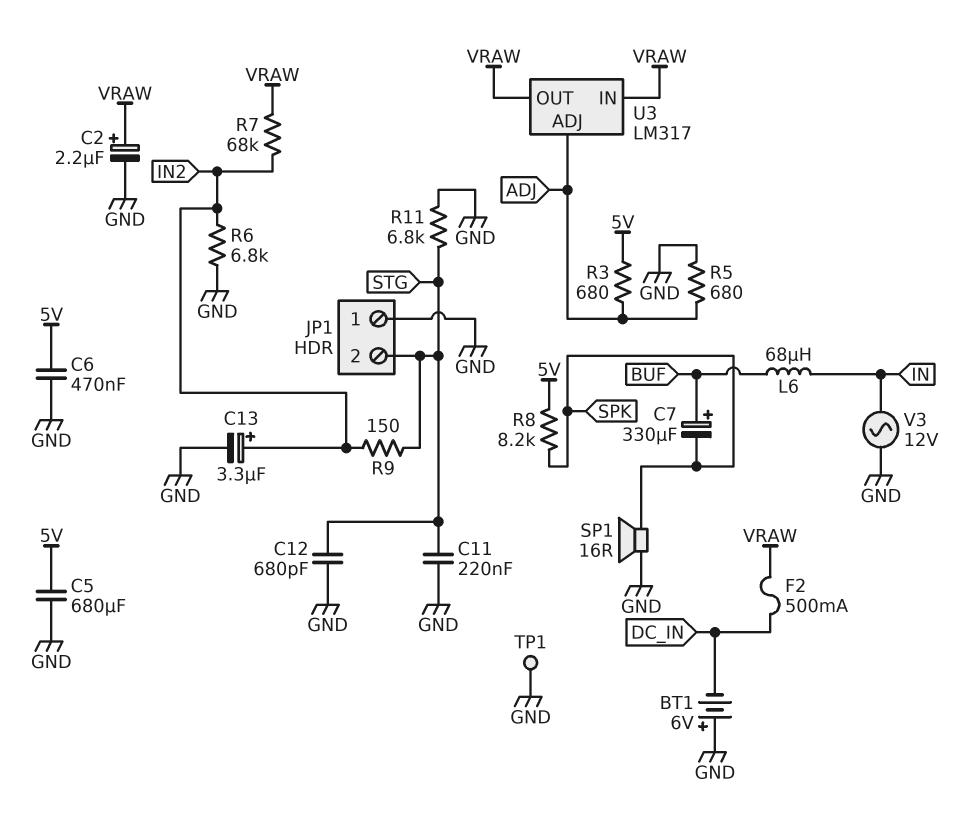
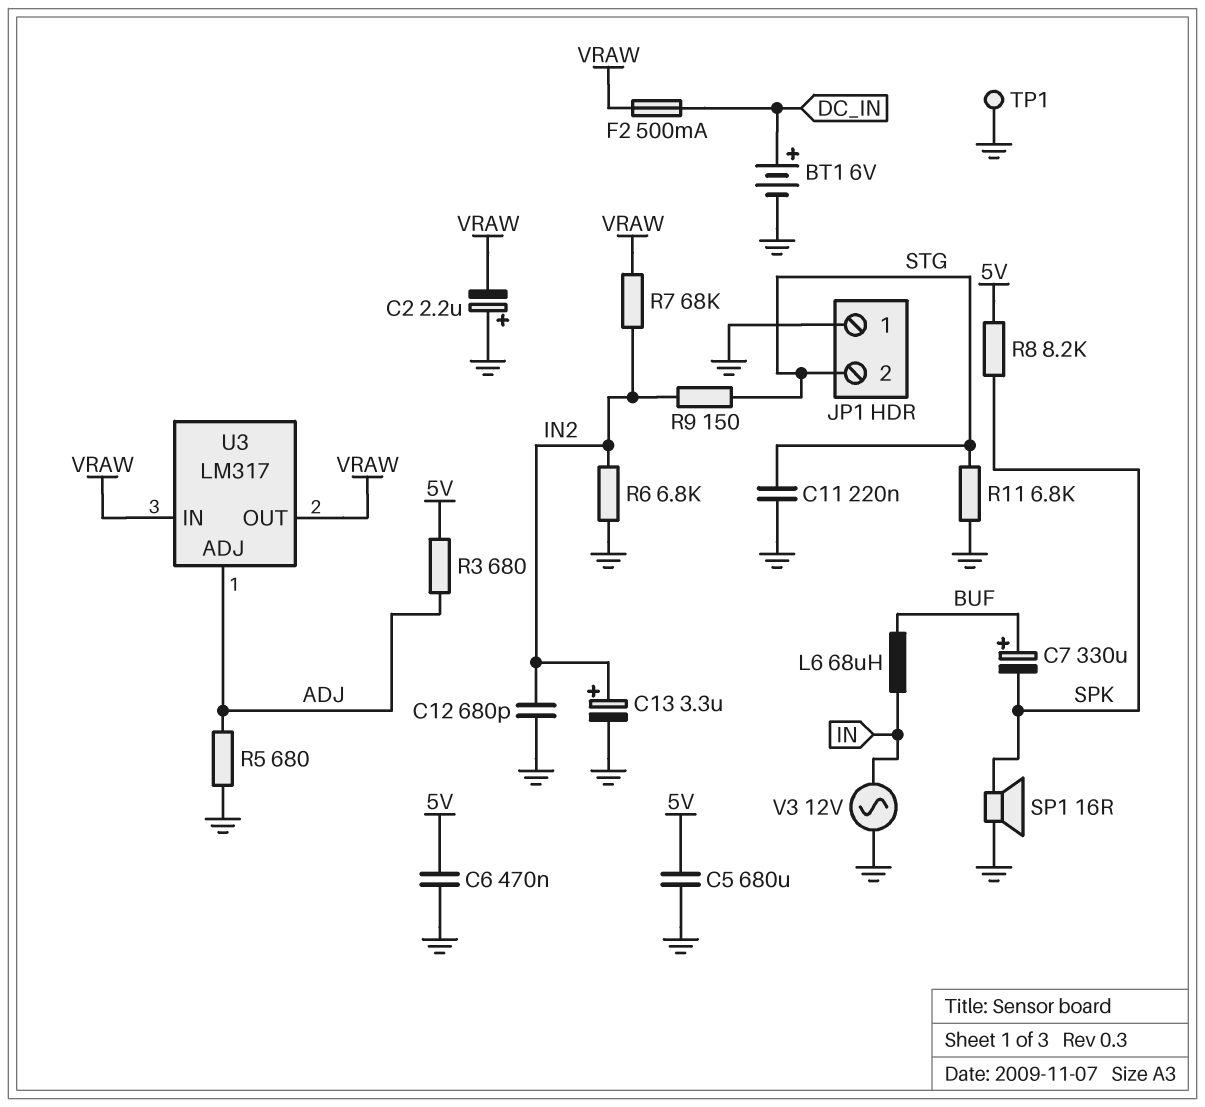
BT1: 6V (plus GND, minus DC_IN) -> 6V (plus DC_IN, minus GND)
C2: 2.2uF (plus VRAW, minus GND) -> 2.2uF (plus GND, minus VRAW)
C12: 680pF (GND, STG) -> 680pF (GND, IN2)

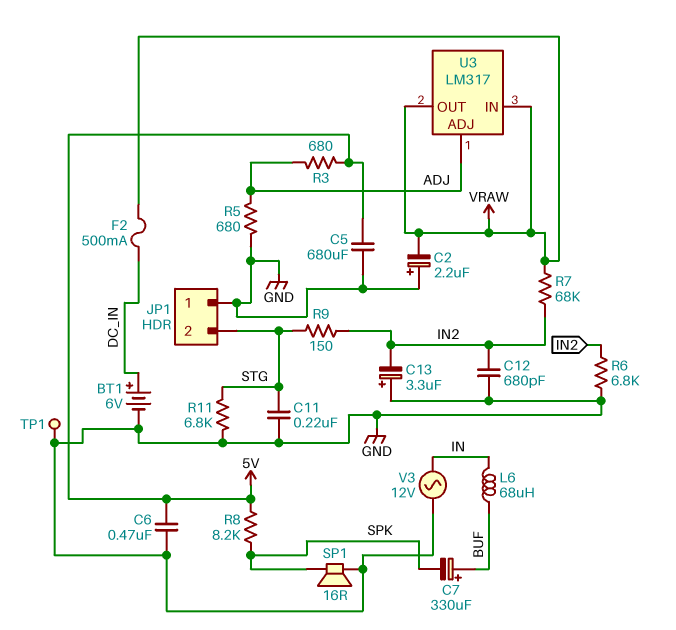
C13: 3.3uF (plus IN2, minus GND) -> 3.3uF (plus GND, minus IN2)

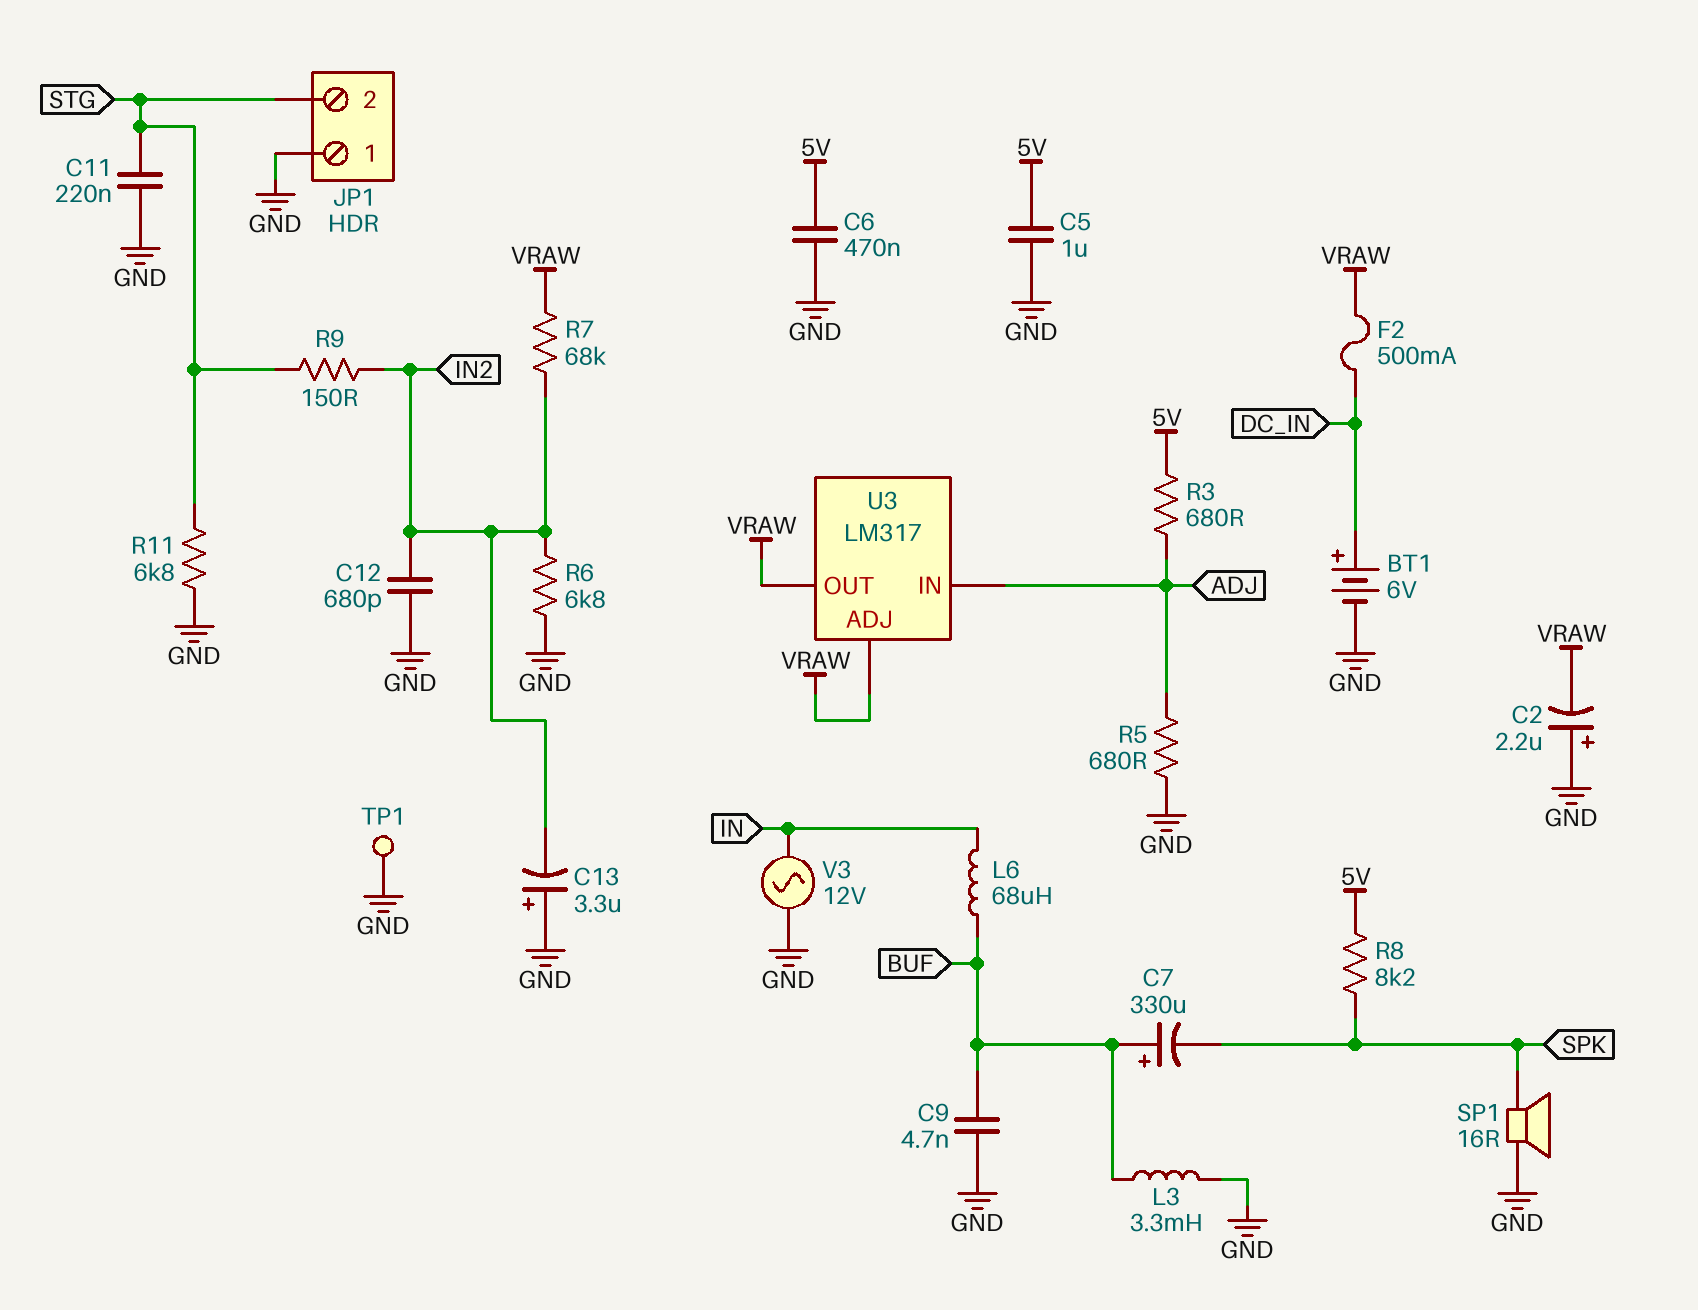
C5: 680uF (5V, GND) -> 1uF (5V, GND)
C9: none -> 4.7nF (BUF, GND)
L3: none -> 3.3mH (BUF, GND)
U3 pin ADJ: ADJ -> VRAW
U3 pin IN: VRAW -> ADJ

